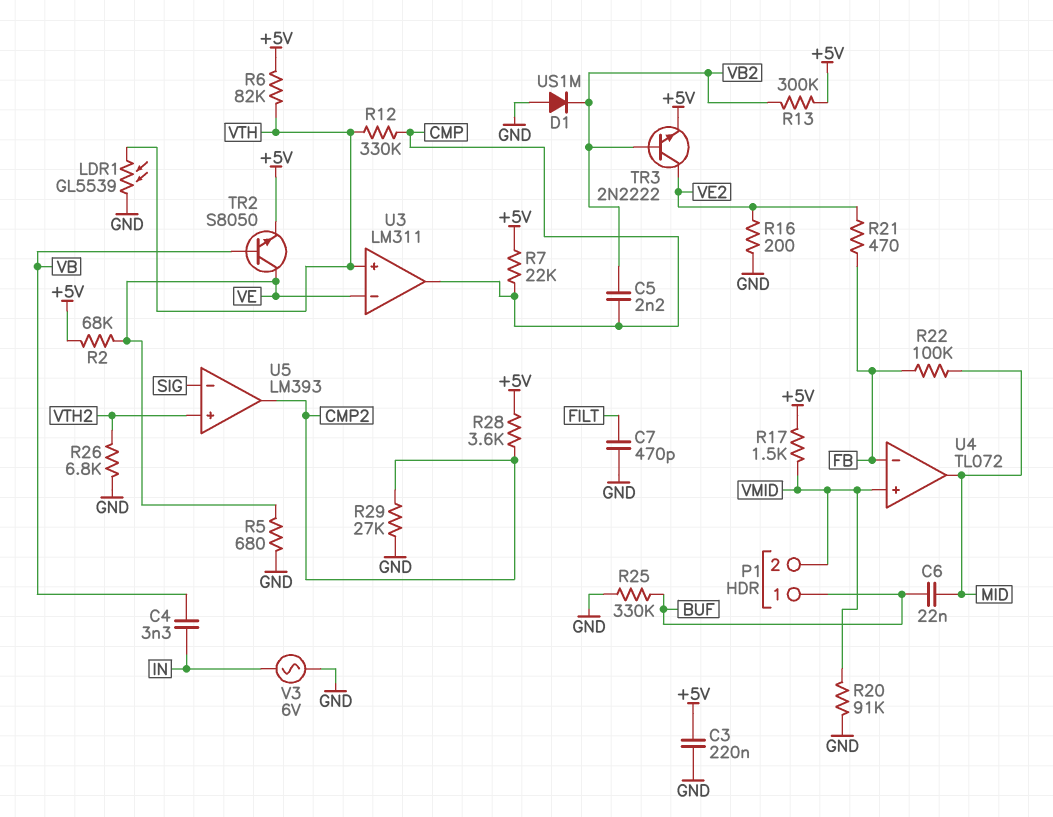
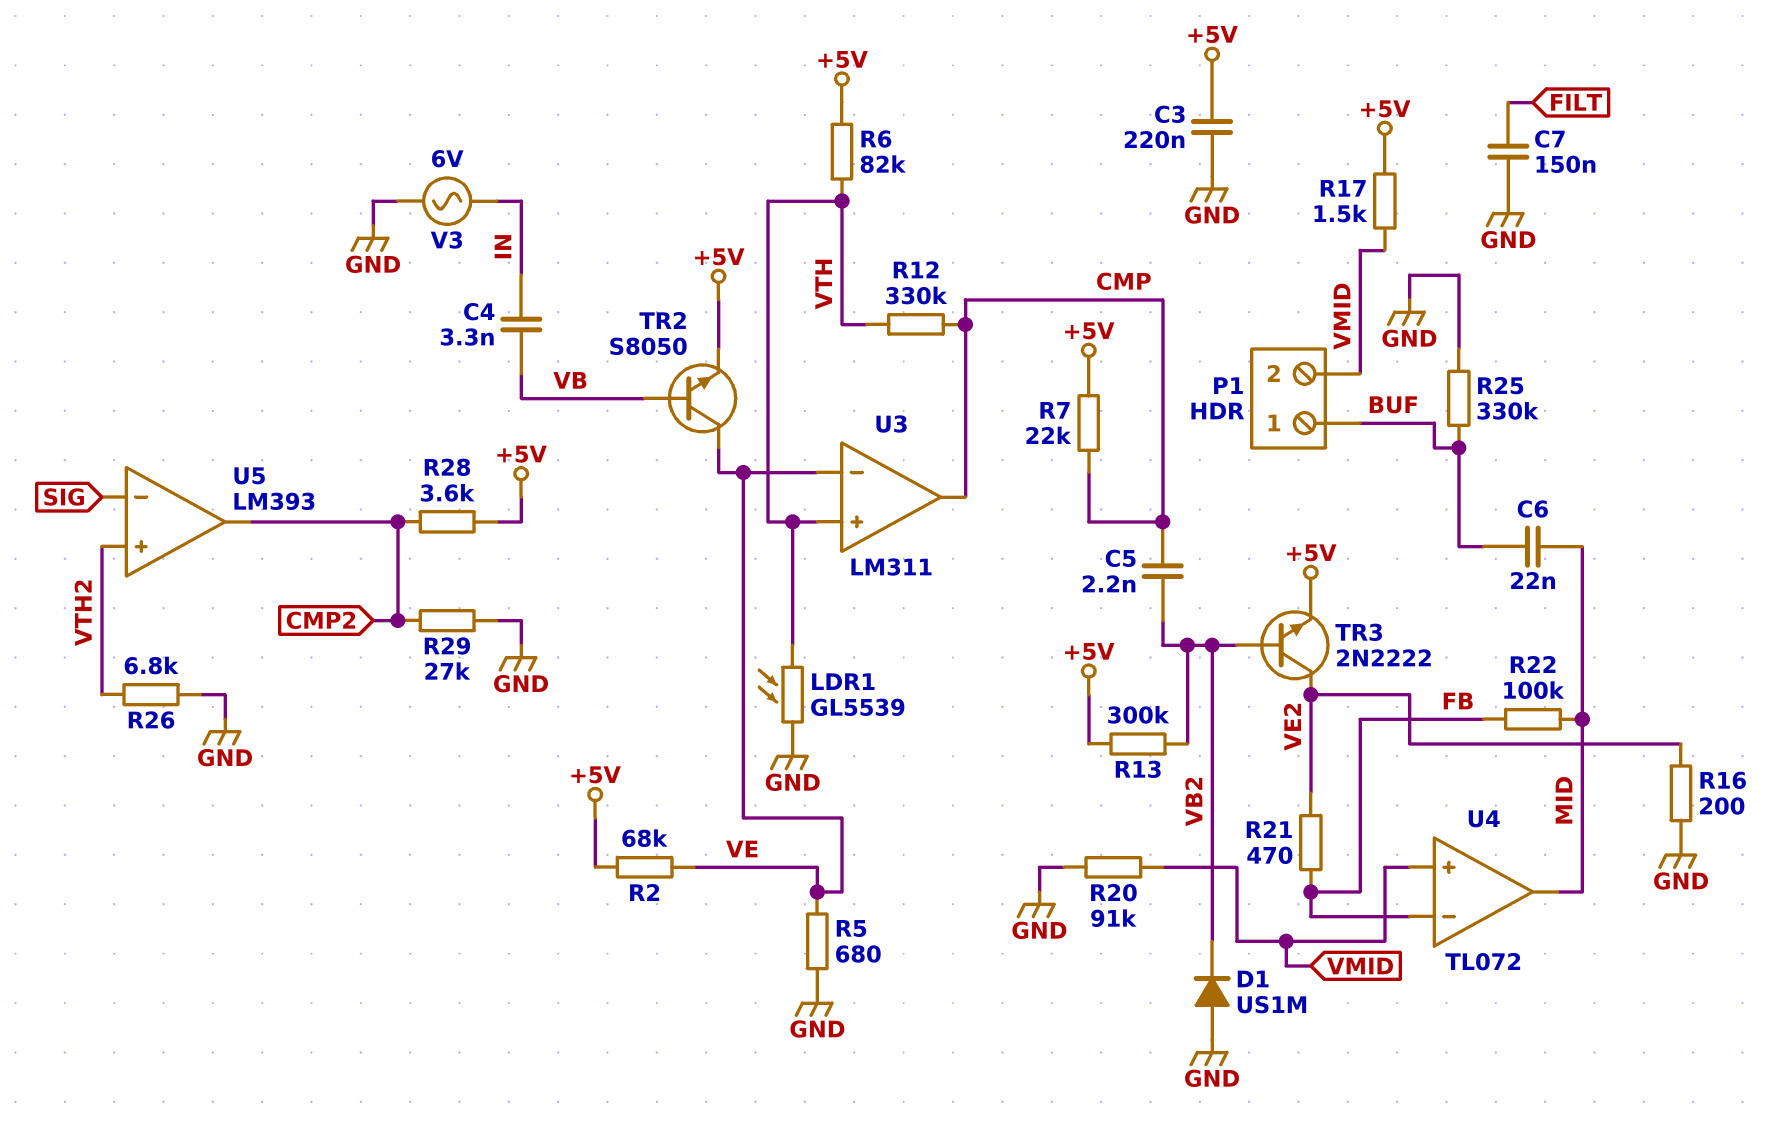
C7: 470pF (FILT, GND) -> 150nF (FILT, GND)

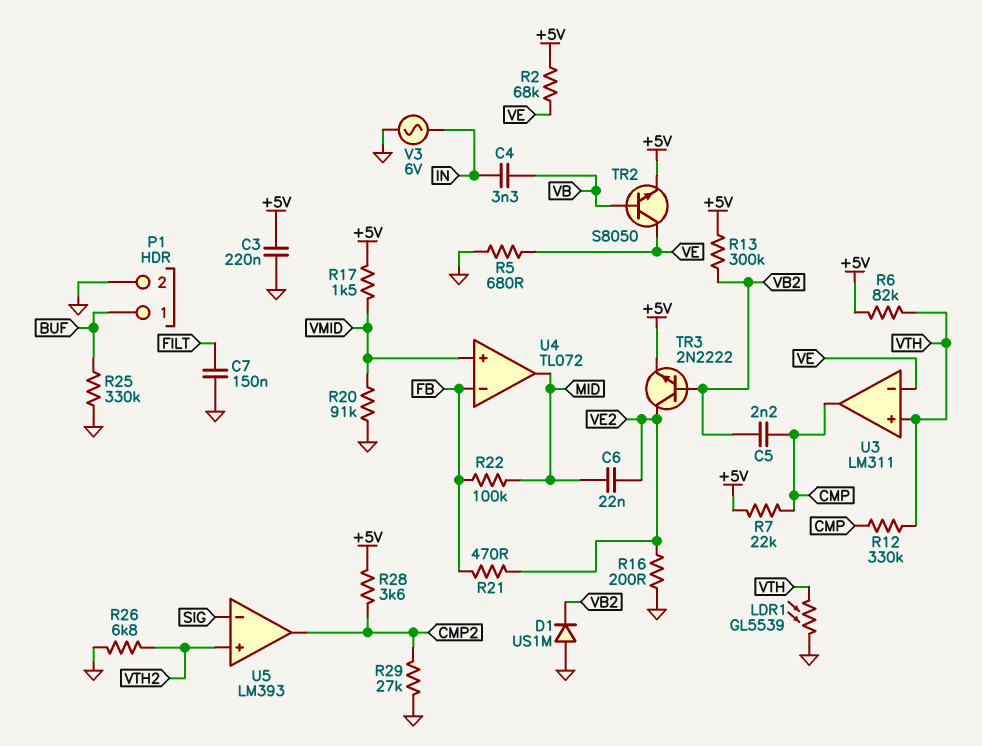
C6: 22nF (BUF, MID) -> 22nF (MID, VE2)
P1 pin 2: VMID -> GND

